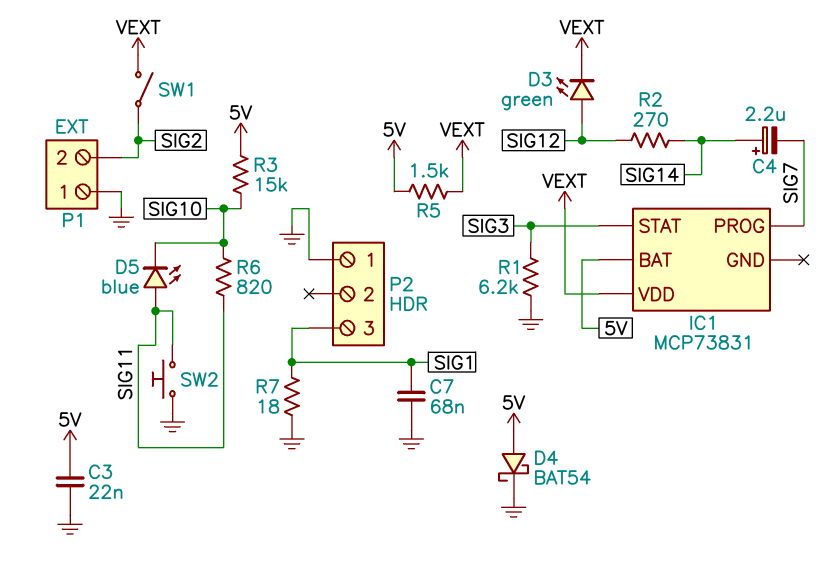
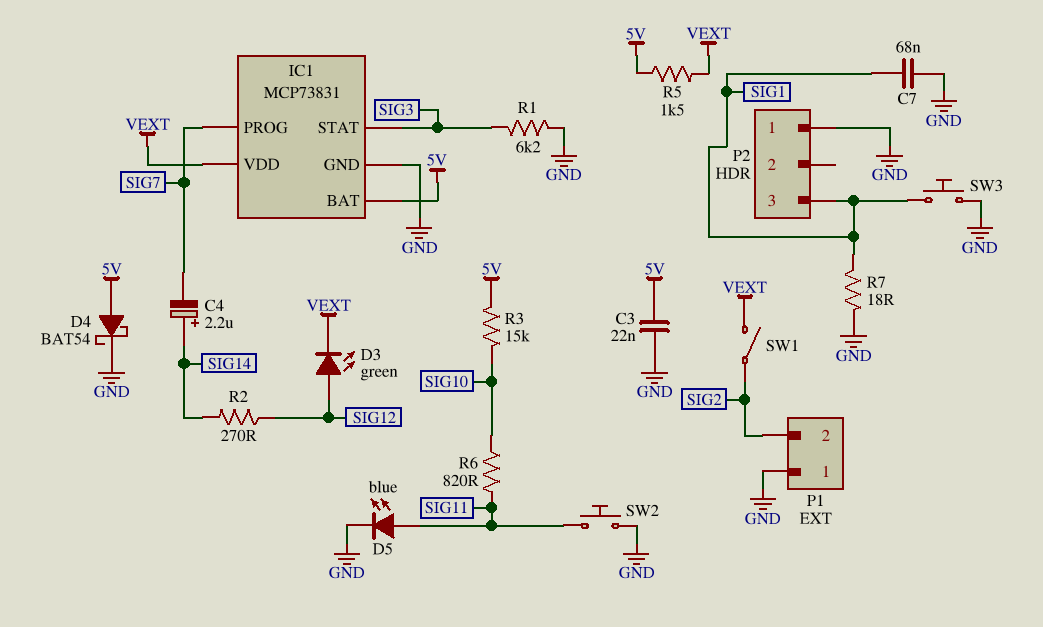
D5: LED blue (A SIG11, K SIG10) -> LED blue (A SIG11, K GND)
IC1 pin GND: none -> GND
SW3: none -> button (GND, SIG1)

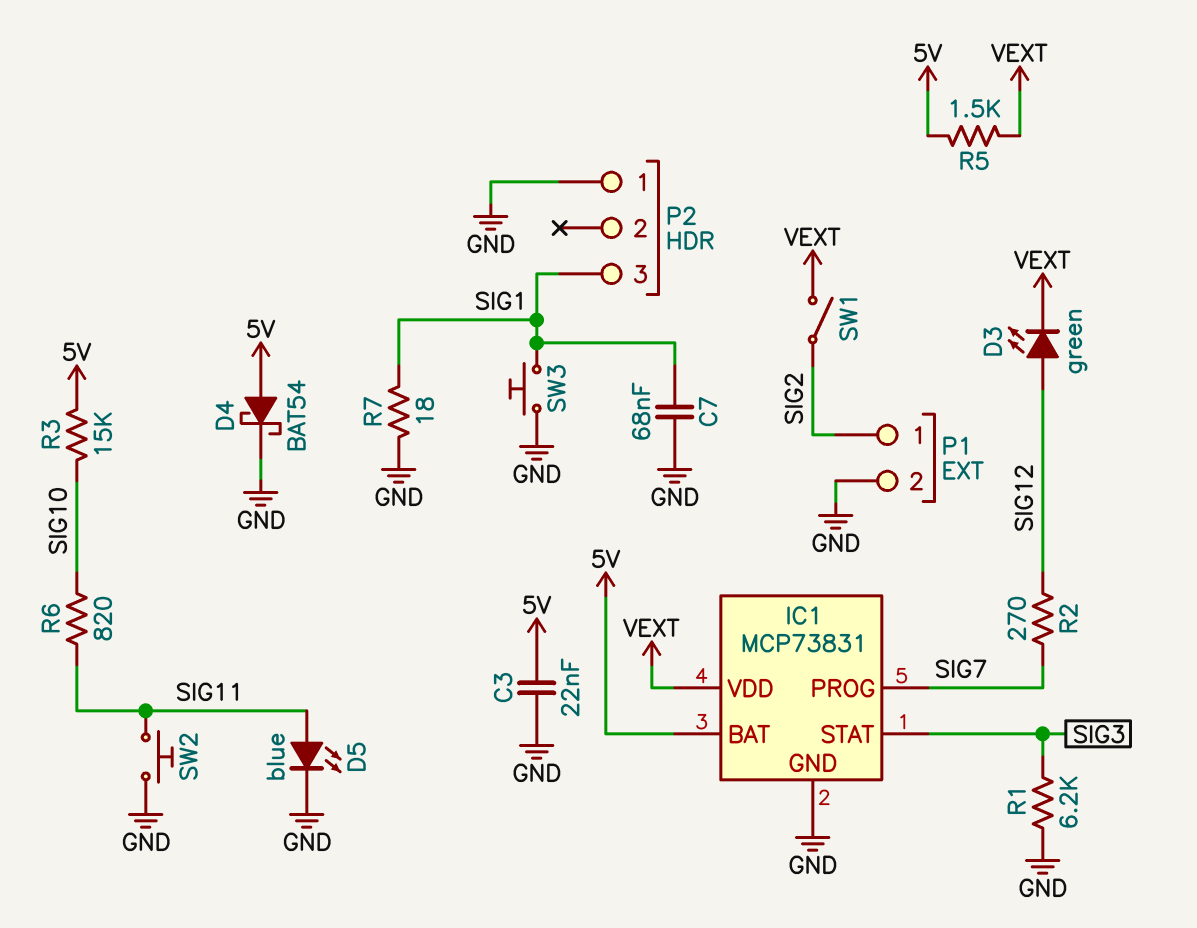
C4: 2.2uF (plus SIG14, minus SIG7) -> none
P1 pin 1: GND -> SIG2
P1 pin 2: SIG2 -> GND
R2: 270 (SIG12, SIG14) -> 270 (SIG7, SIG12)

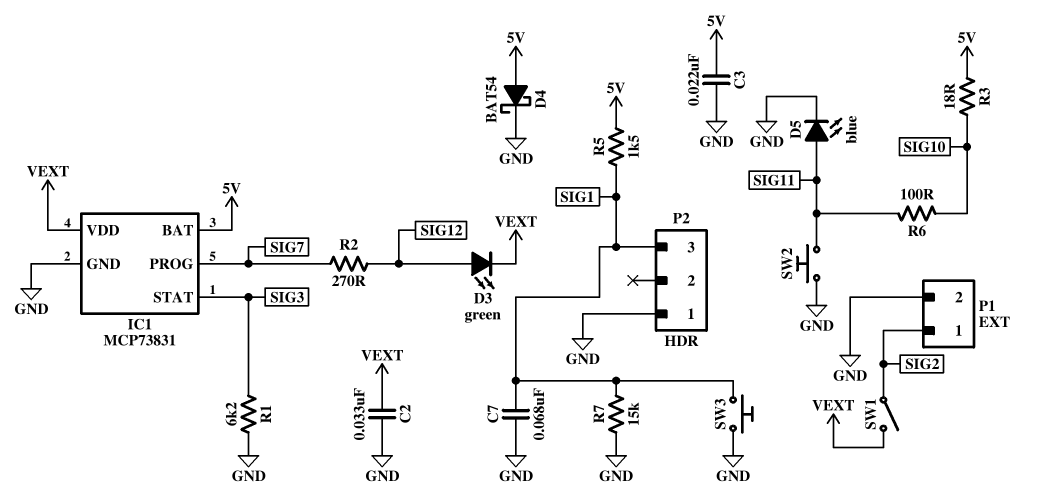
C2: none -> 33nF (GND, VEXT)
R3: 15k (5V, SIG10) -> 18 (5V, SIG10)
R5: 1.5k (5V, VEXT) -> 1.5k (5V, SIG1)
R6: 820 (SIG10, SIG11) -> 100 (SIG10, SIG11)
R7: 18 (GND, SIG1) -> 15k (GND, SIG1)

